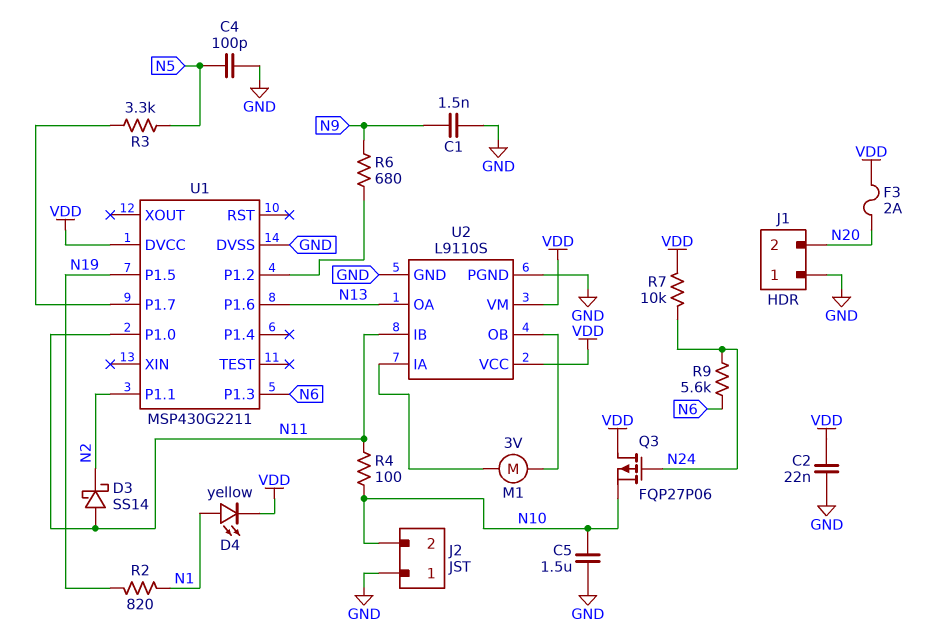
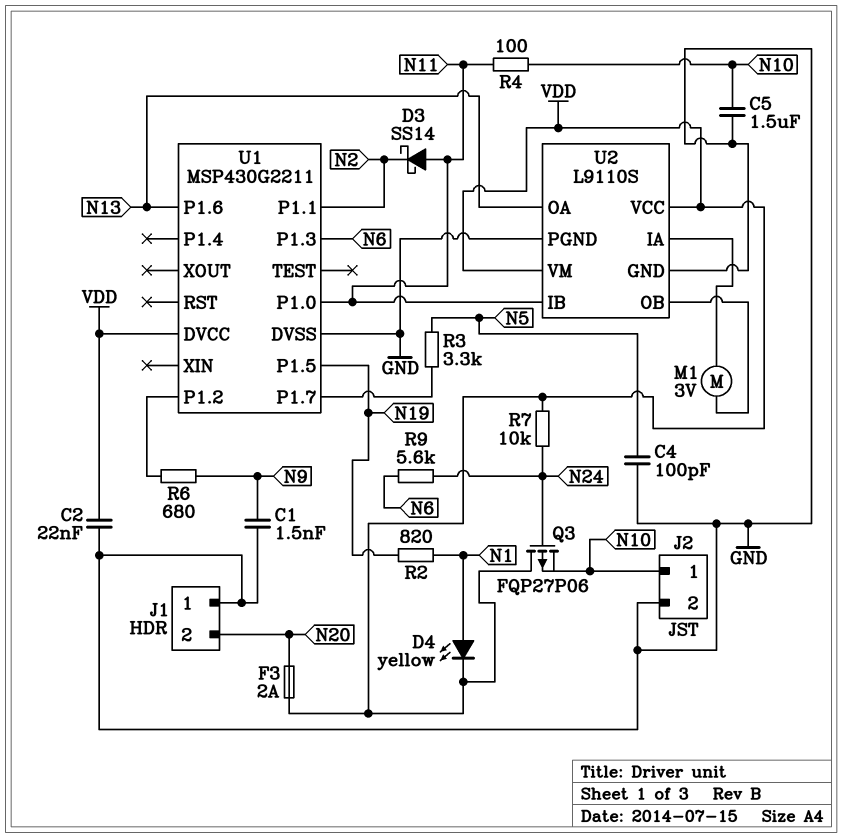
J2 pin 1: GND -> N10
J2 pin 2: N10 -> GND

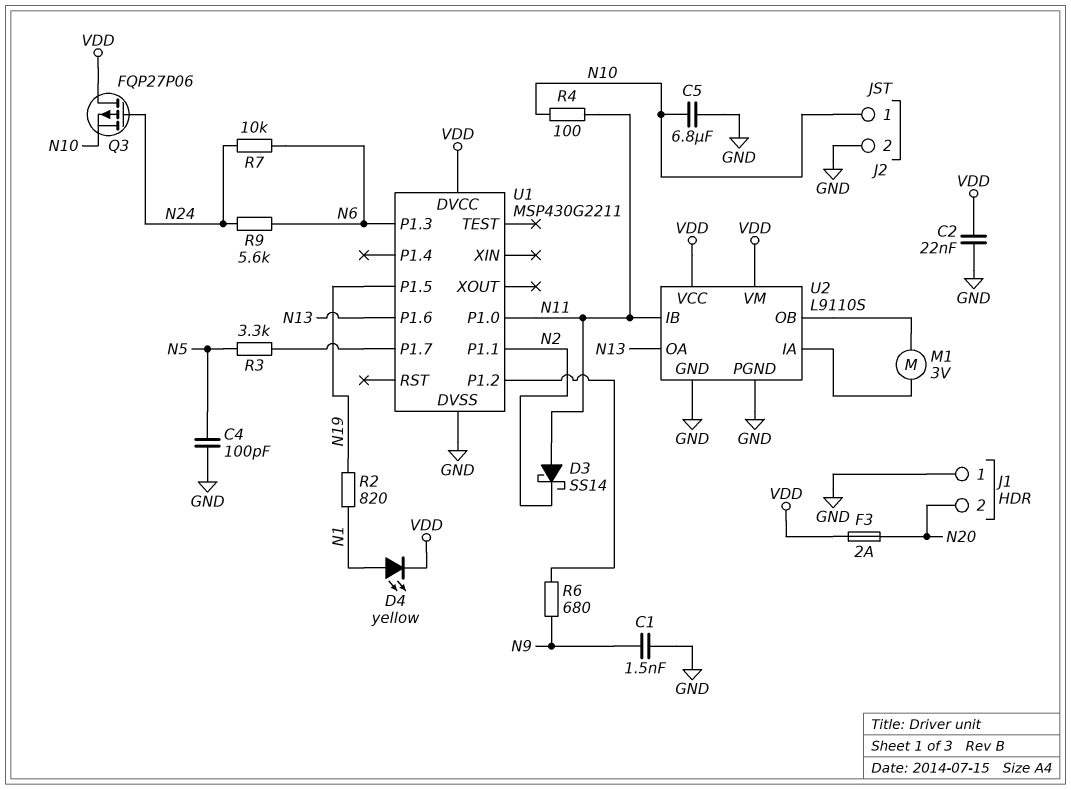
C5: 1.5uF (GND, N10) -> 6.8uF (GND, N10)
R7: 10k (N24, VDD) -> 10k (N6, N24)

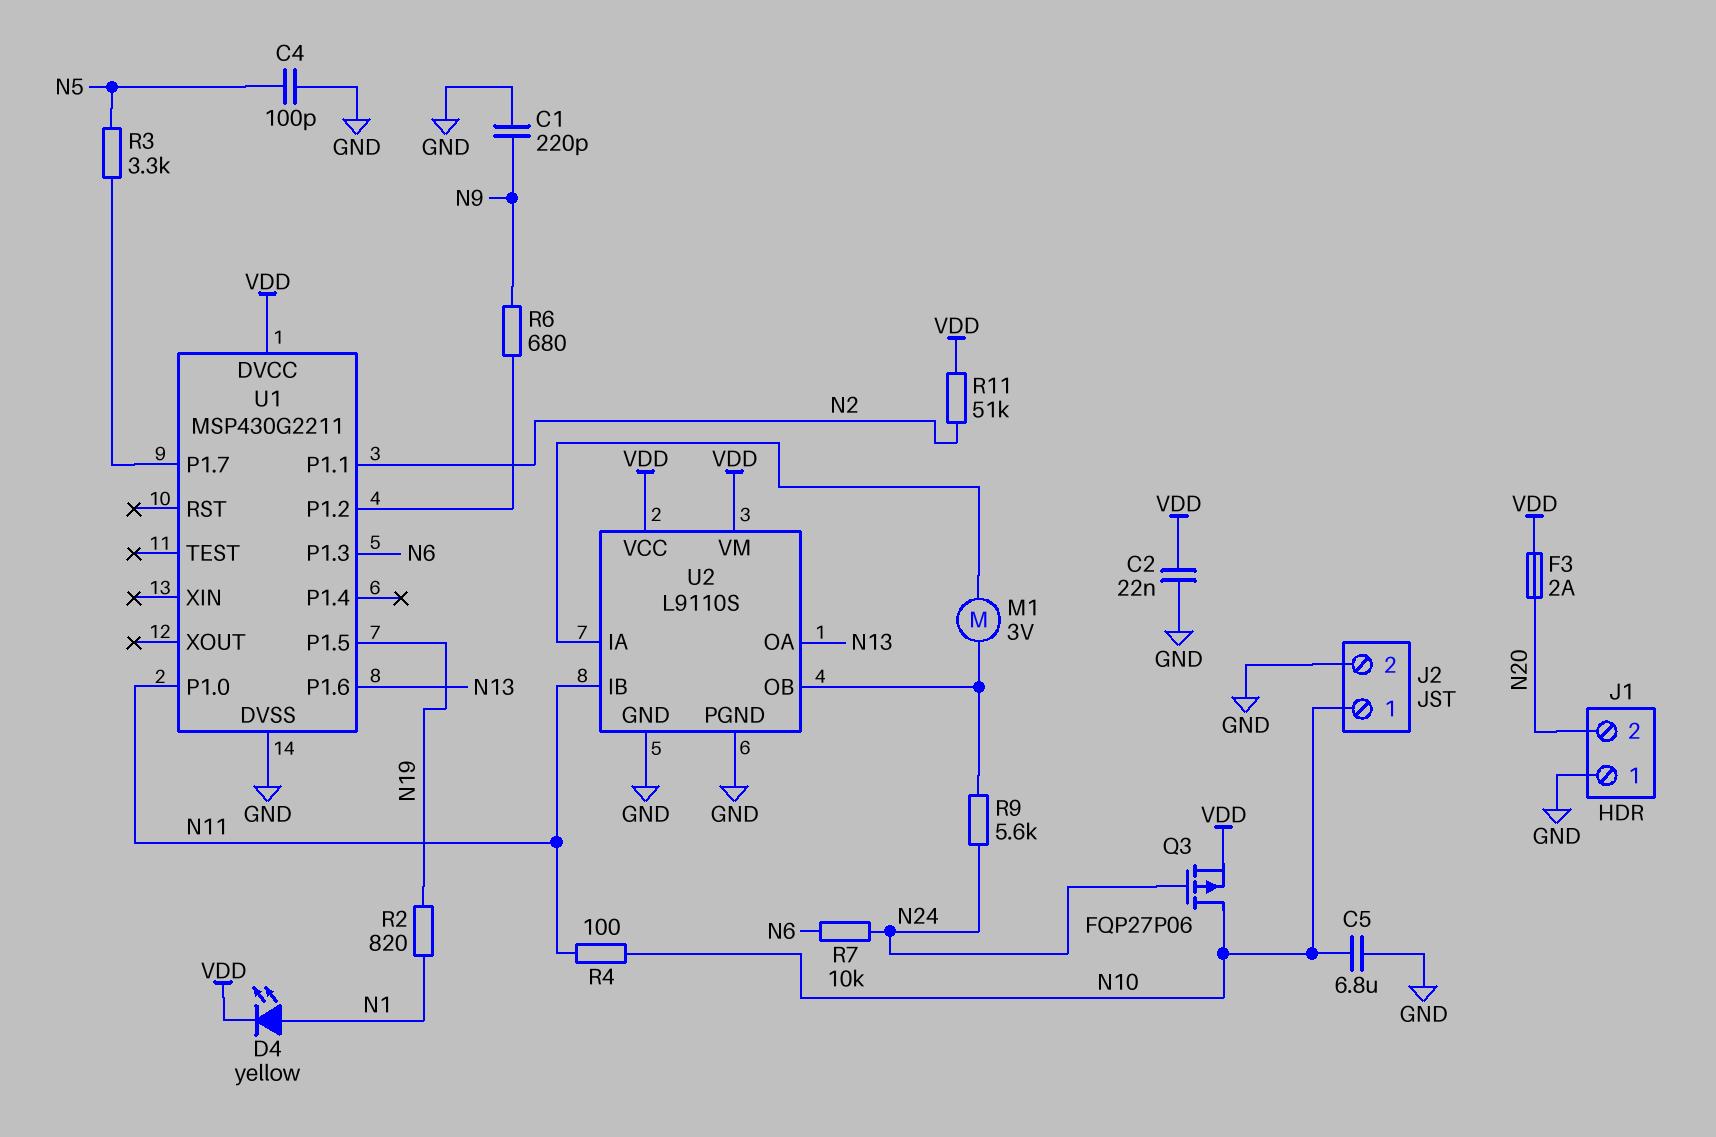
C1: 1.5nF (GND, N9) -> 220pF (GND, N9)
D3: schottky SS14 (A N11, K N2) -> none
Q3: PMOS FQP27P06 (G N24, D VDD, S N10) -> PMOS FQP27P06 (G N24, D N10, S VDD)
R9: 5.6k (N6, N24) -> 5.6k (N24, U2/OB)
R11: none -> 51k (N2, VDD)

